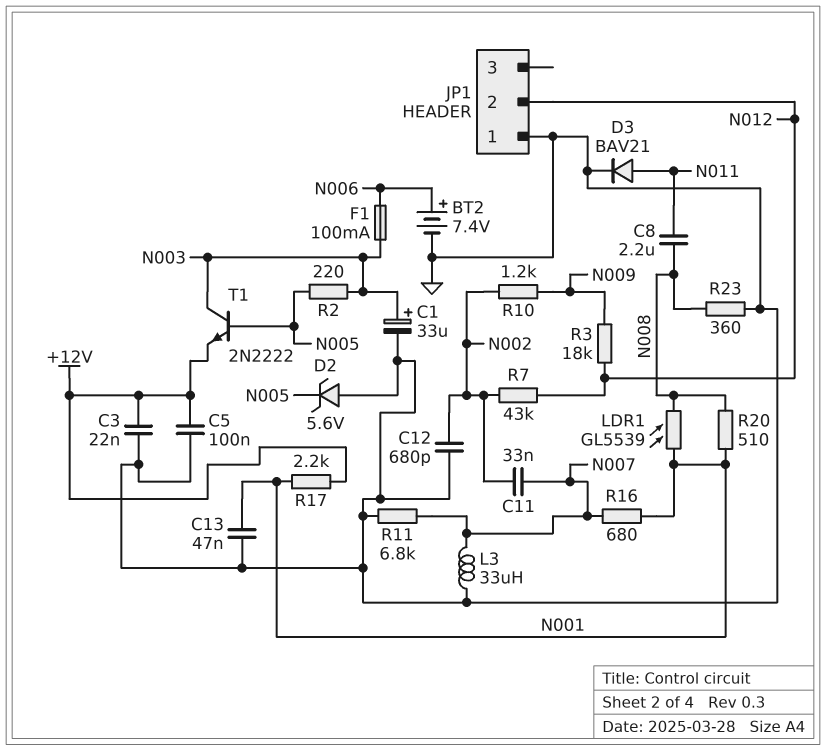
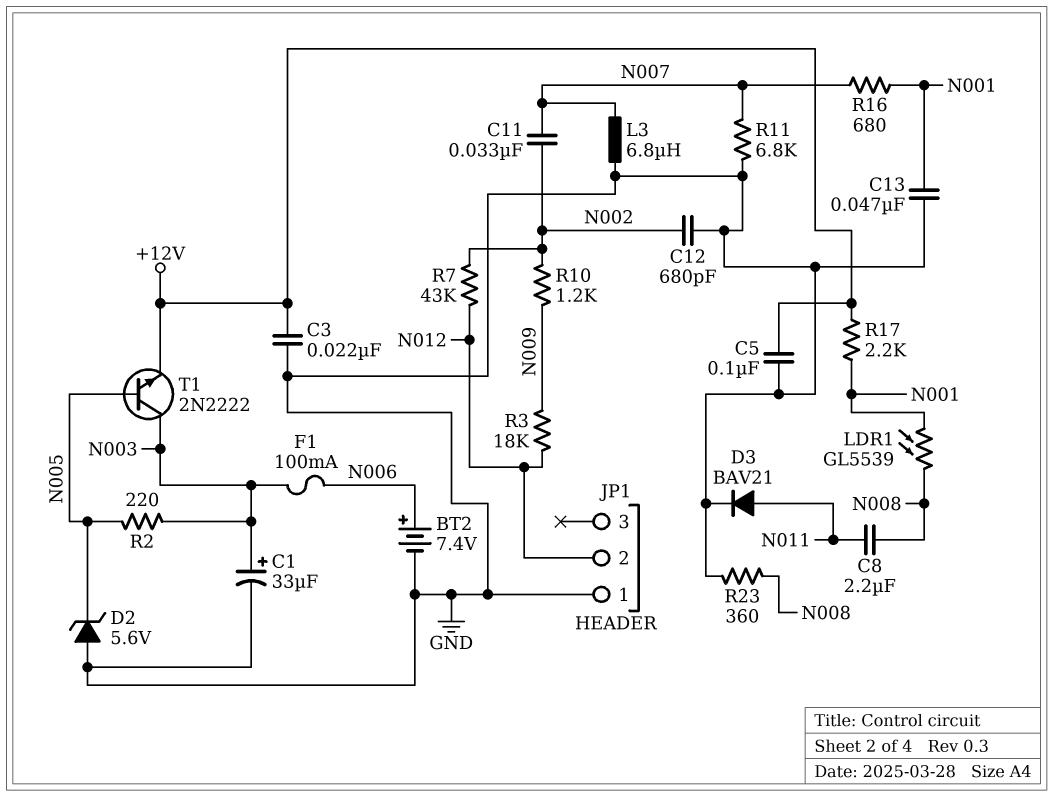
L3: 33uH (GND, N007) -> 6.8uH (GND, N007)
R20: 510 (N001, N008) -> none

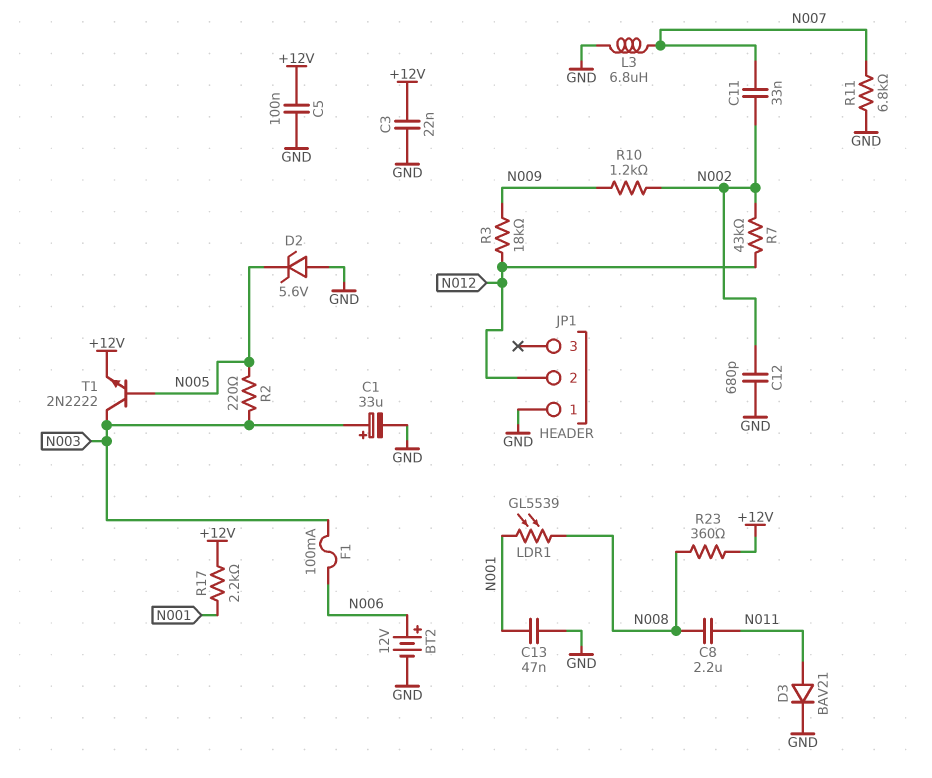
BT2: 7.4V (plus N006, minus GND) -> 12V (plus N006, minus GND)
R16: 680 (N001, N007) -> none
R23: 360 (GND, N008) -> 360 (+12V, N008)

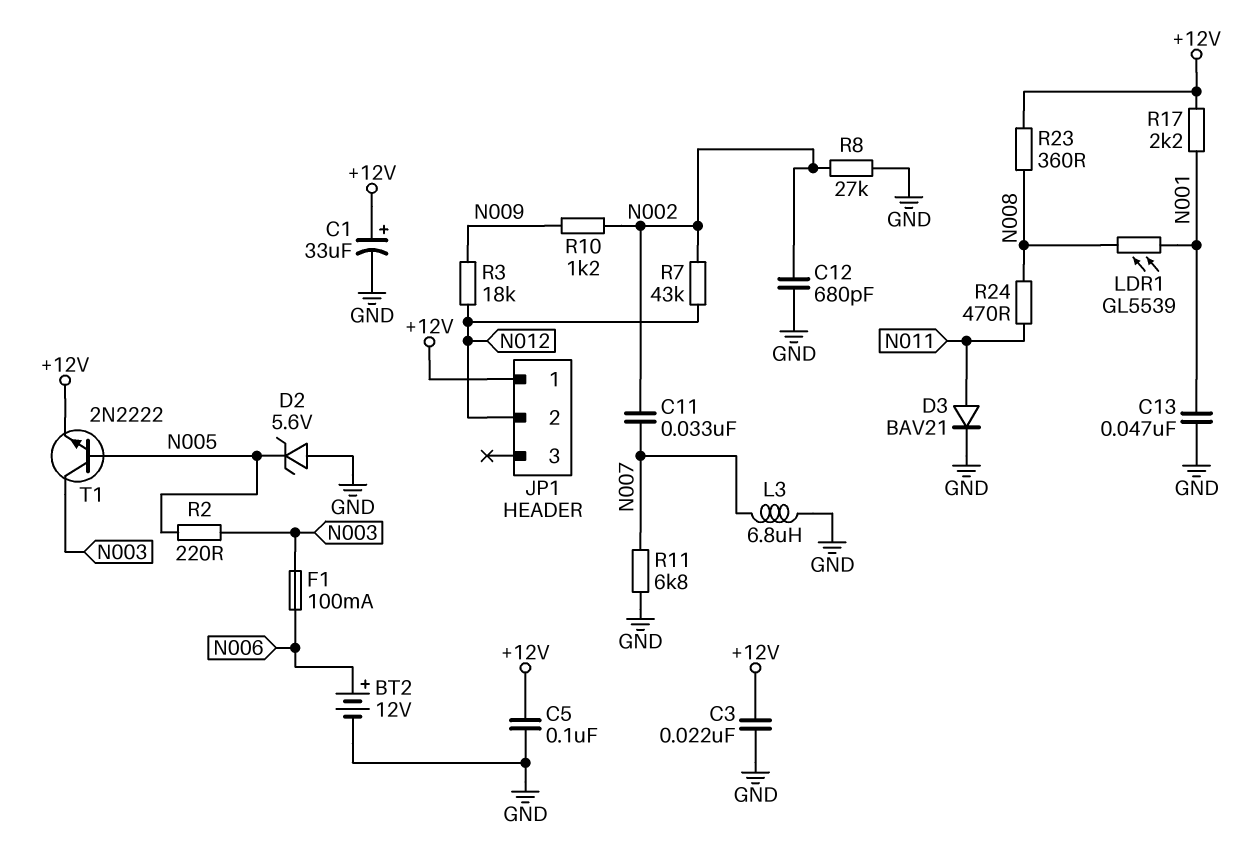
C1: 33uF (plus N003, minus GND) -> 33uF (plus +12V, minus GND)
C8: 2.2uF (N008, N011) -> none
JP1 pin 1: GND -> +12V
R8: none -> 27k (GND, N002)
R24: none -> 470 (N008, N011)

